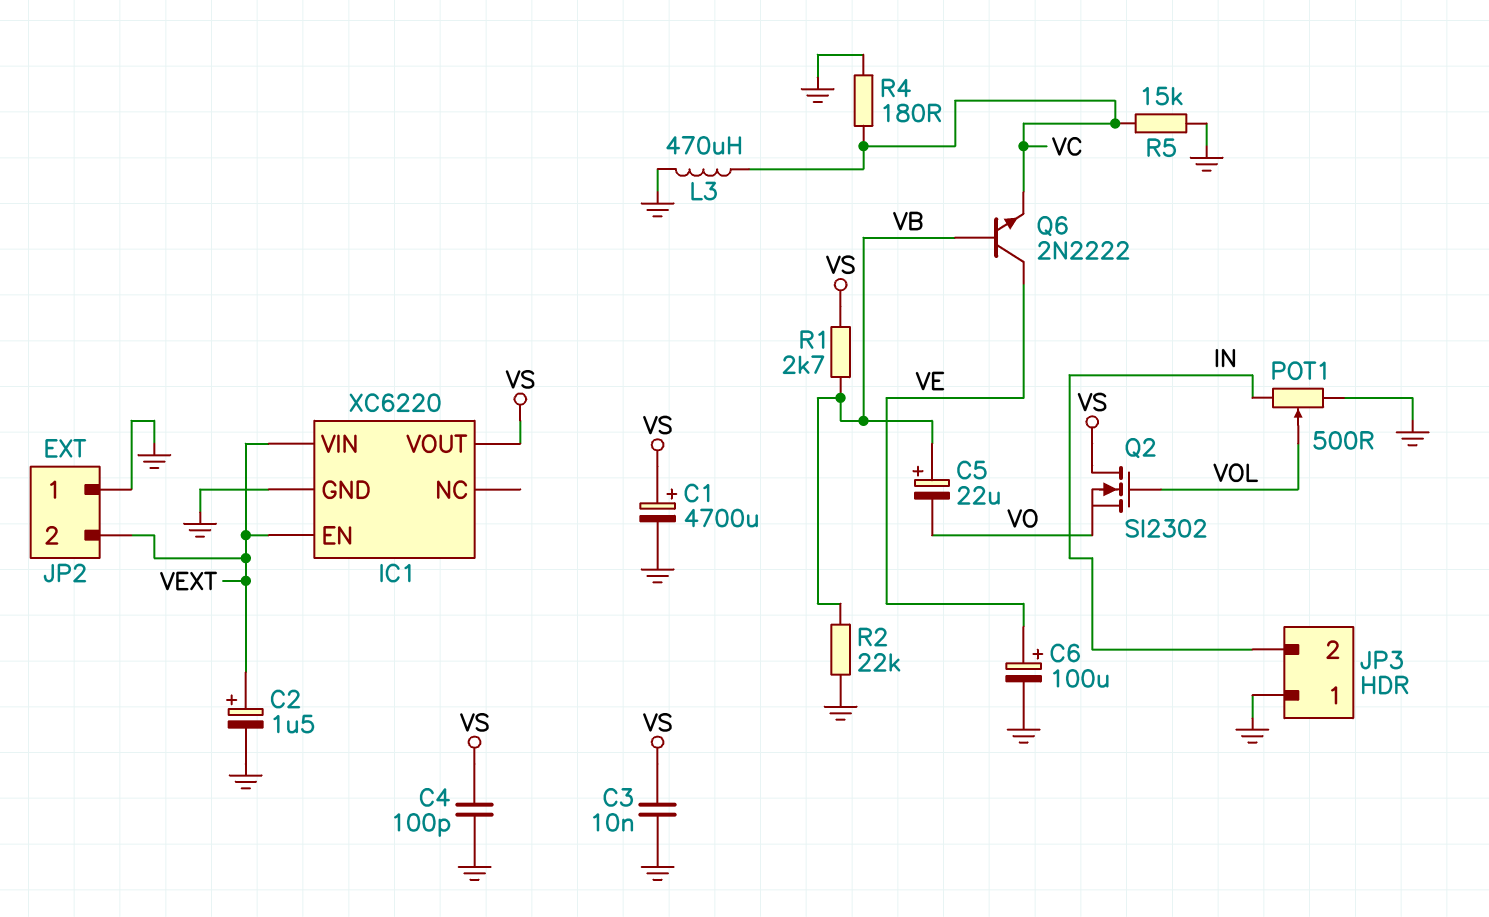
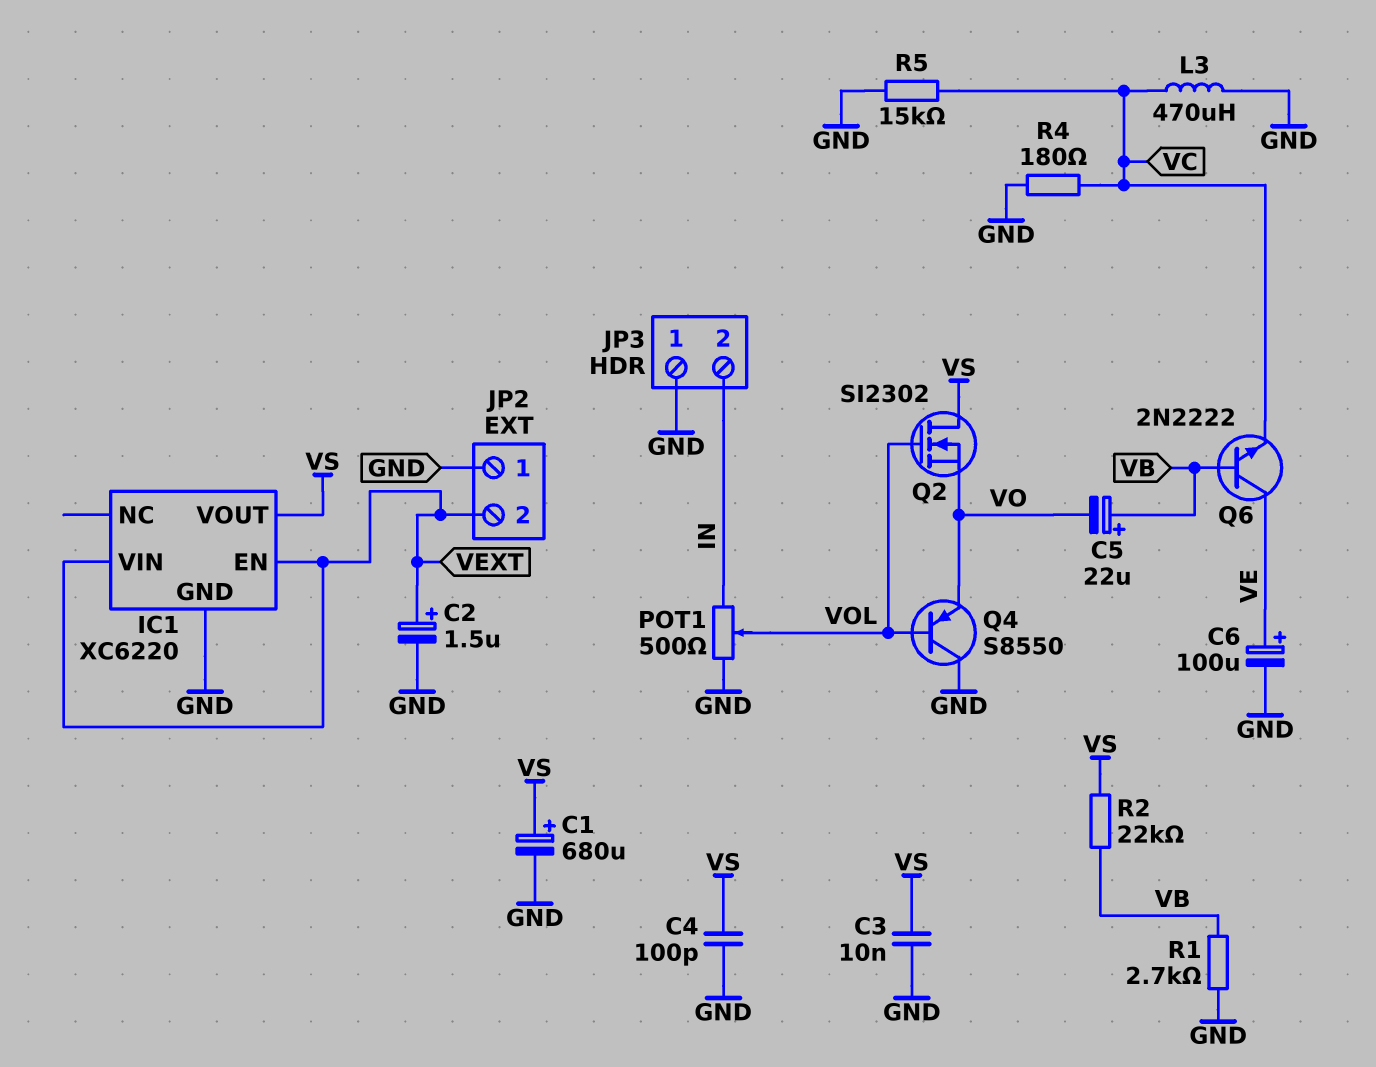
C1: 4700uF (plus VS, minus GND) -> 680uF (plus VS, minus GND)
Q4: none -> PNP S8550 (B VOL, C GND, E VO)
R1: 2.7k (VB, VS) -> 2.7k (GND, VB)
R2: 22k (GND, VB) -> 22k (VB, VS)

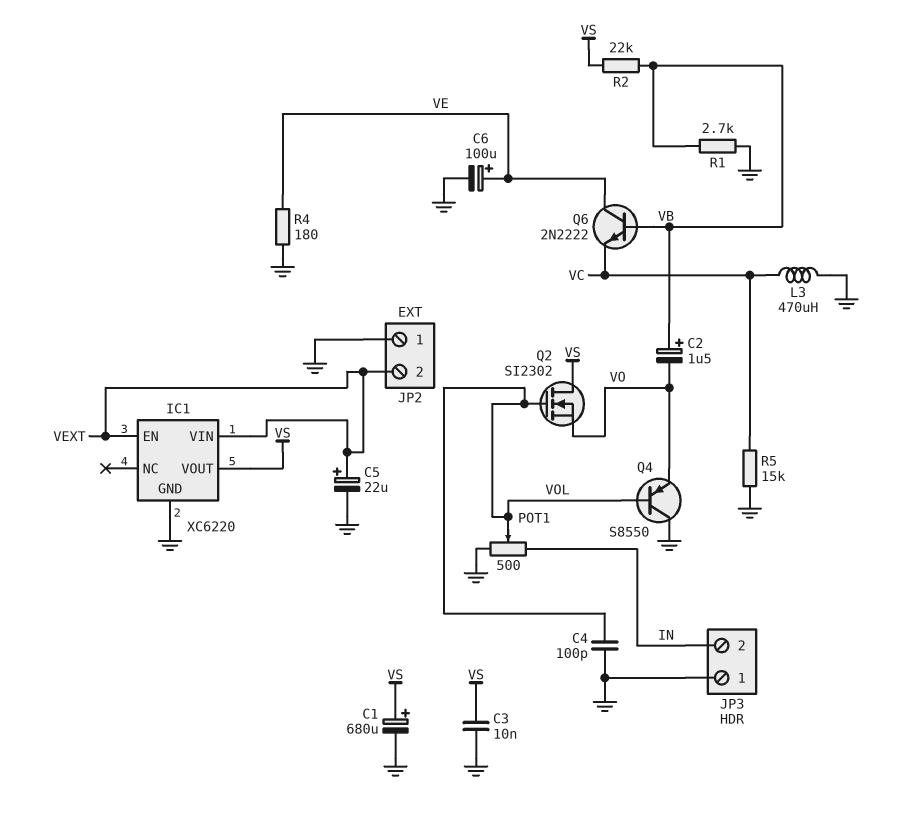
C2: 1.5uF (plus VEXT, minus GND) -> 1.5uF (plus VB, minus VO)
C4: 100pF (GND, VS) -> 100pF (GND, VOL)
C5: 22uF (plus VB, minus VO) -> 22uF (plus VEXT, minus GND)
R4: 180 (GND, VC) -> 180 (GND, VE)

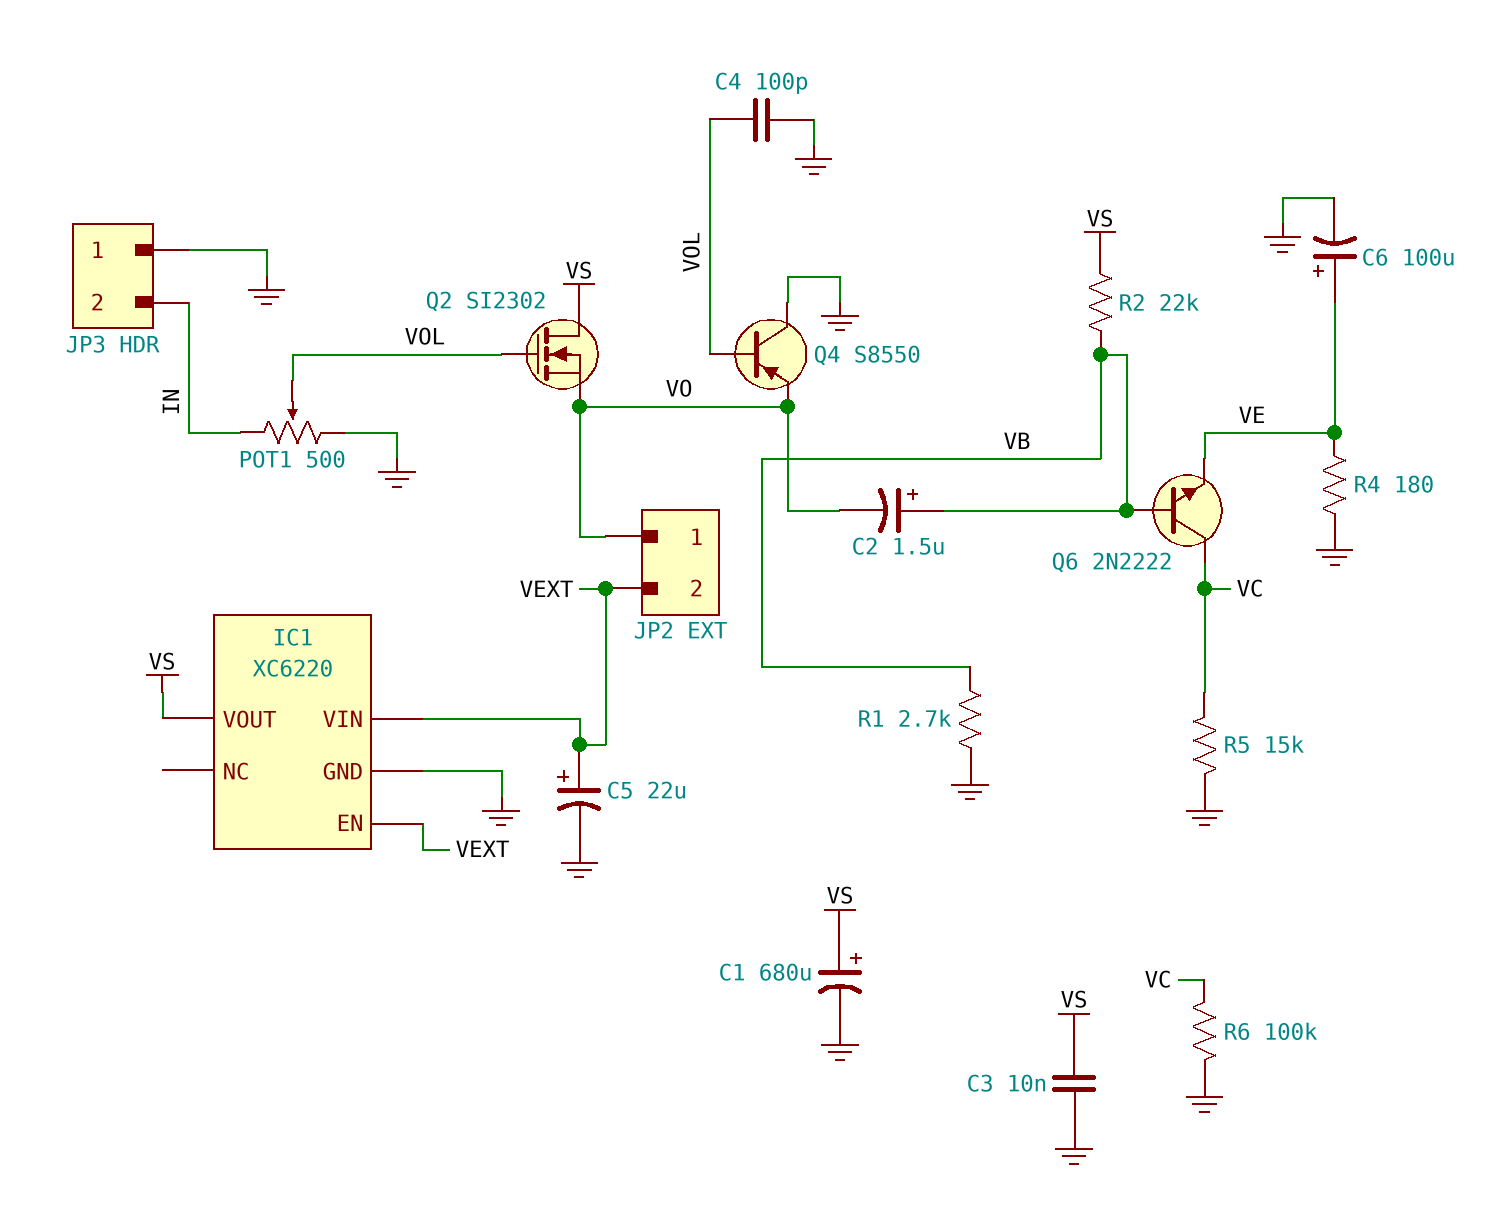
JP2 pin 1: GND -> VO
L3: 470uH (GND, VC) -> none
Q6: NPN 2N2222 (B VB, C VE, E VC) -> NPN 2N2222 (B VB, C VC, E VE)
R6: none -> 100k (GND, VC)

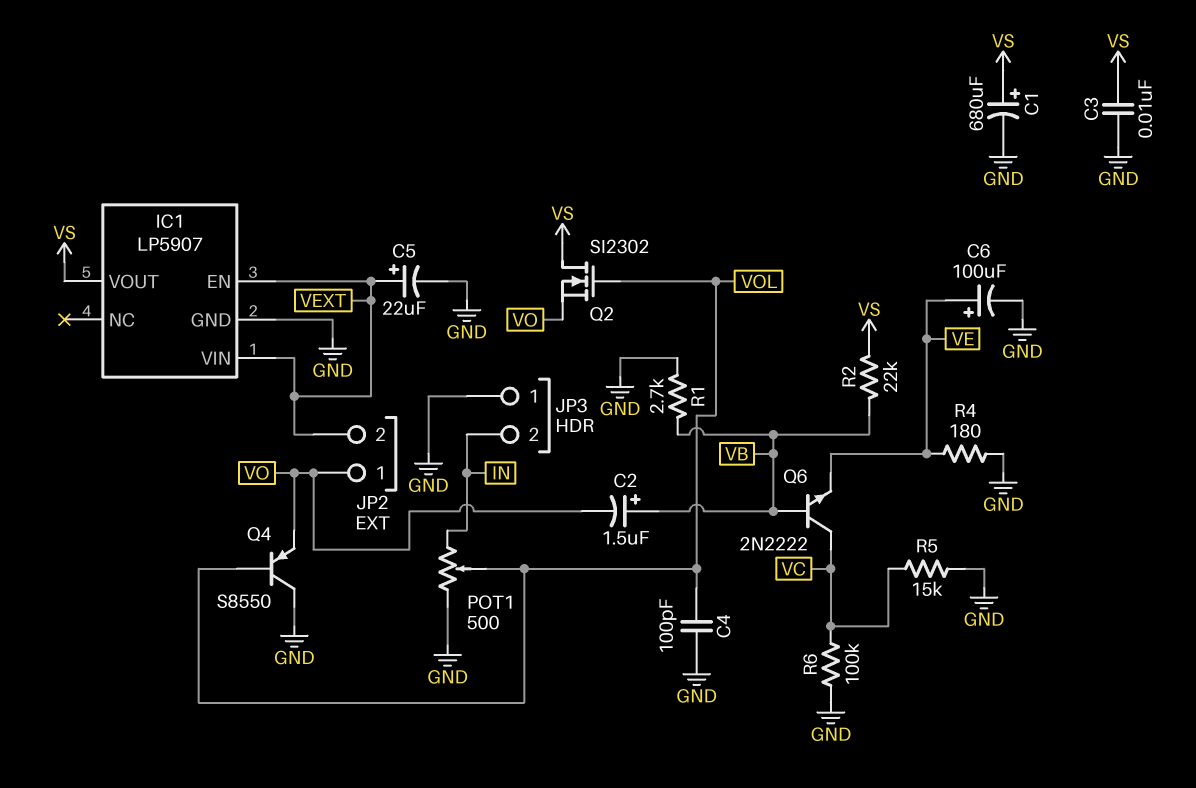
IC1: XC6220 -> LP5907

